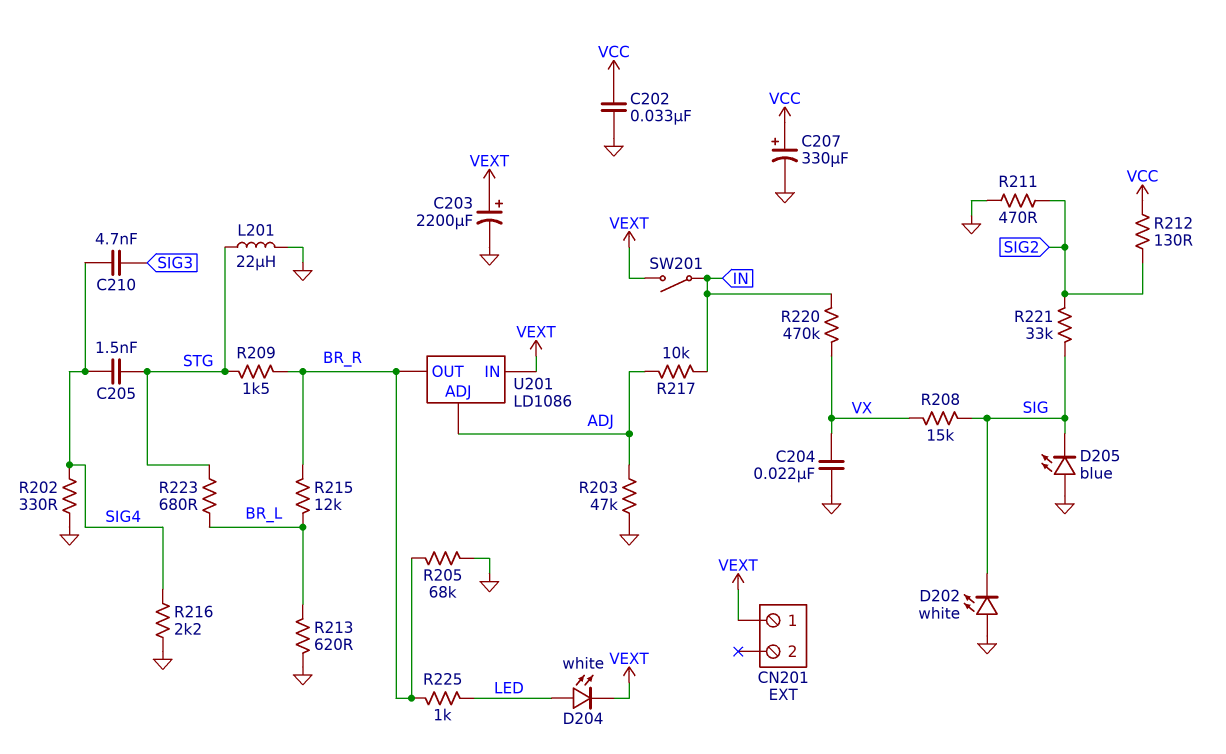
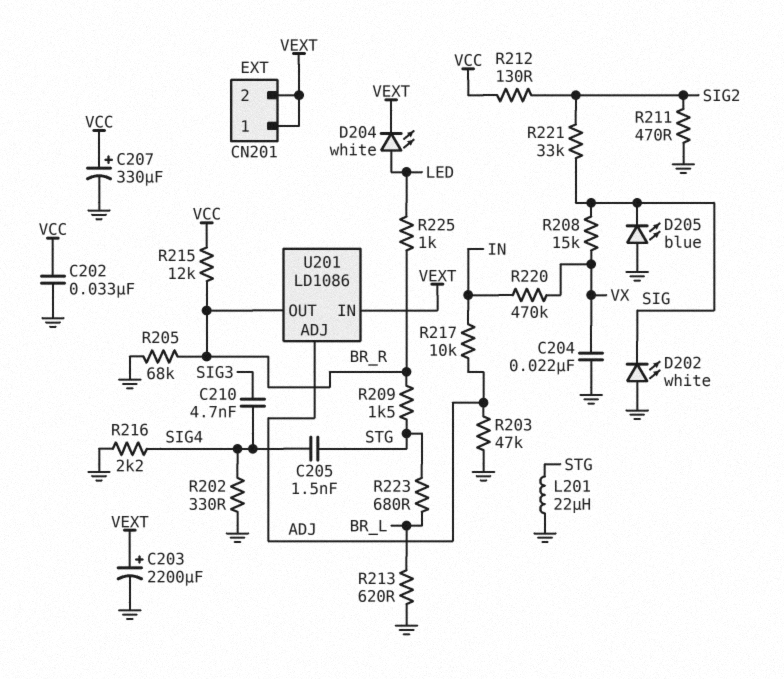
CN201 pin 2: none -> VEXT
R215: 12k (BR_L, BR_R) -> 12k (BR_R, VCC)
SW201: switch (IN, VEXT) -> none

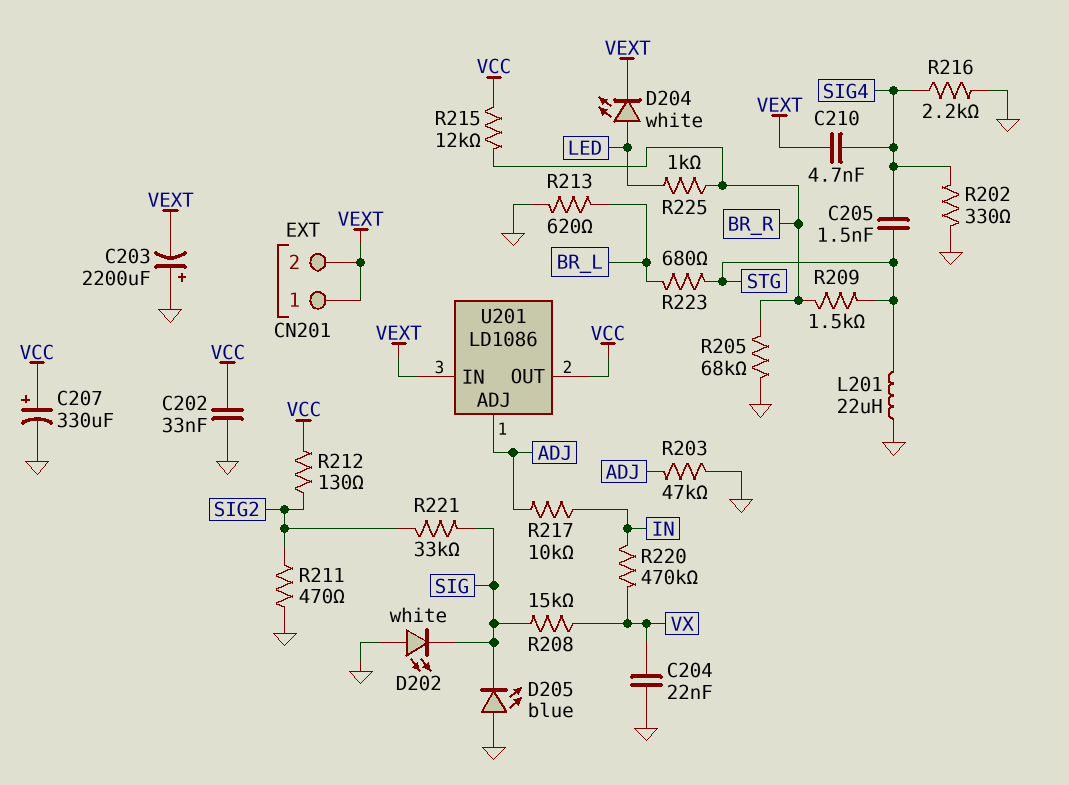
C203: 2200uF (plus VEXT, minus GND) -> 2200uF (plus GND, minus VEXT)
C210: 4.7nF (SIG3, SIG4) -> 4.7nF (SIG4, VEXT)
U201 pin OUT: BR_R -> VCC

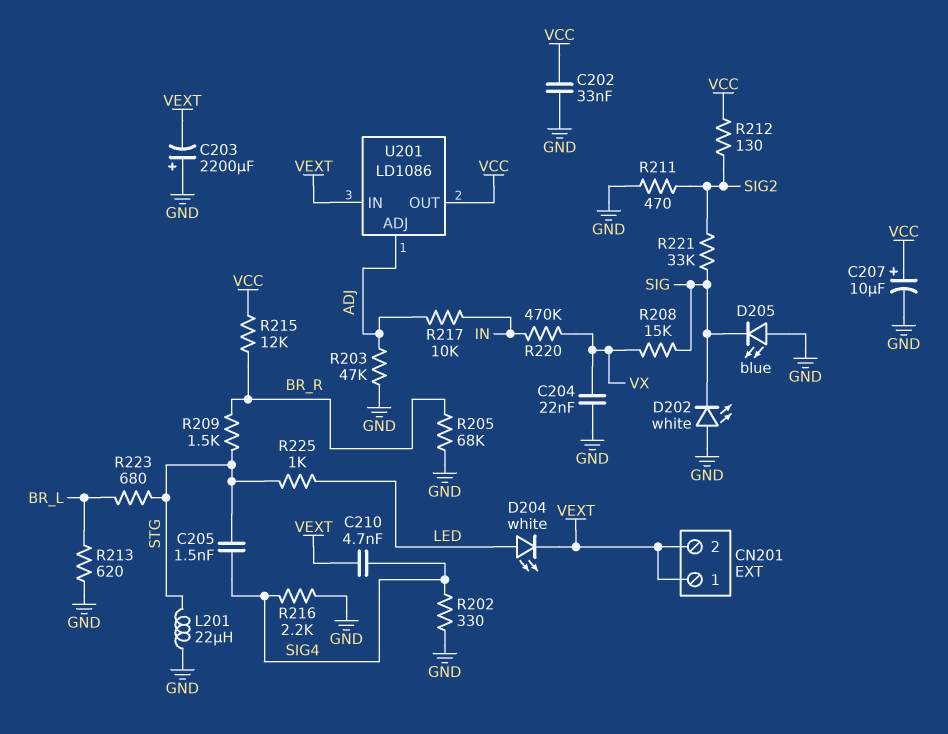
C207: 330uF (plus VCC, minus GND) -> 10uF (plus VCC, minus GND)
R225: 1k (BR_R, LED) -> 1k (LED, STG)

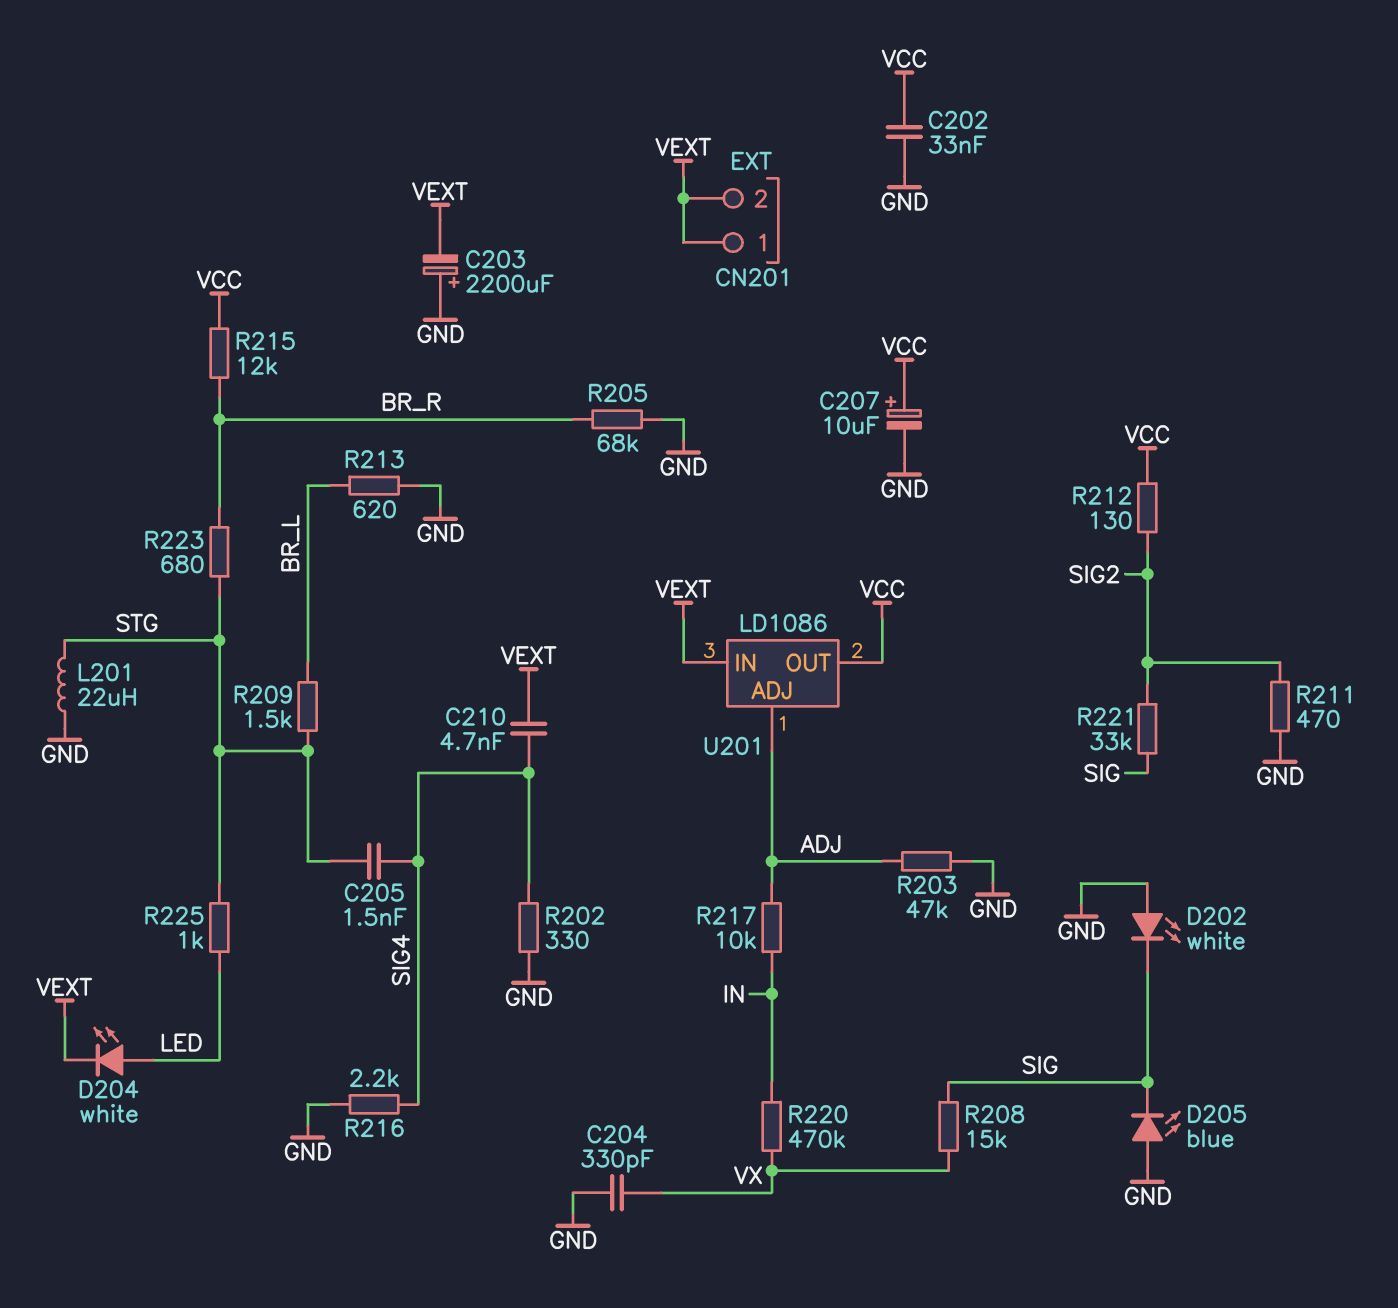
C204: 22nF (GND, VX) -> 330pF (GND, VX)
R209: 1.5k (BR_R, STG) -> 1.5k (BR_L, STG)
R223: 680 (BR_L, STG) -> 680 (BR_R, STG)

